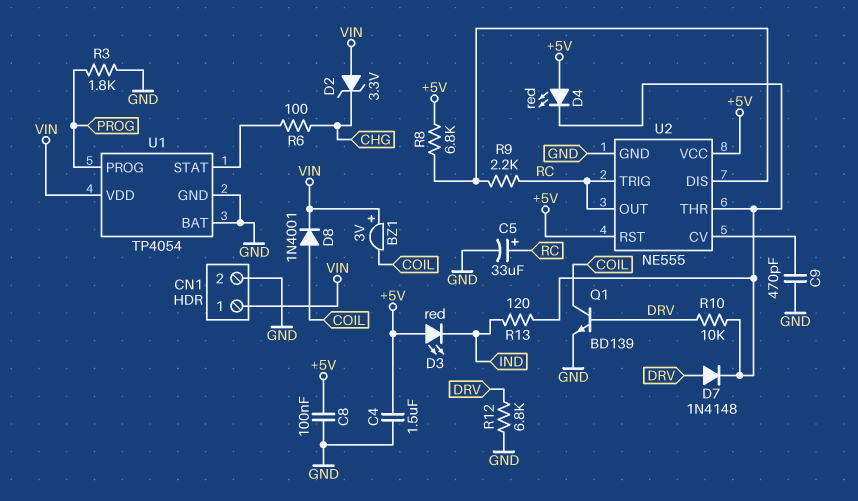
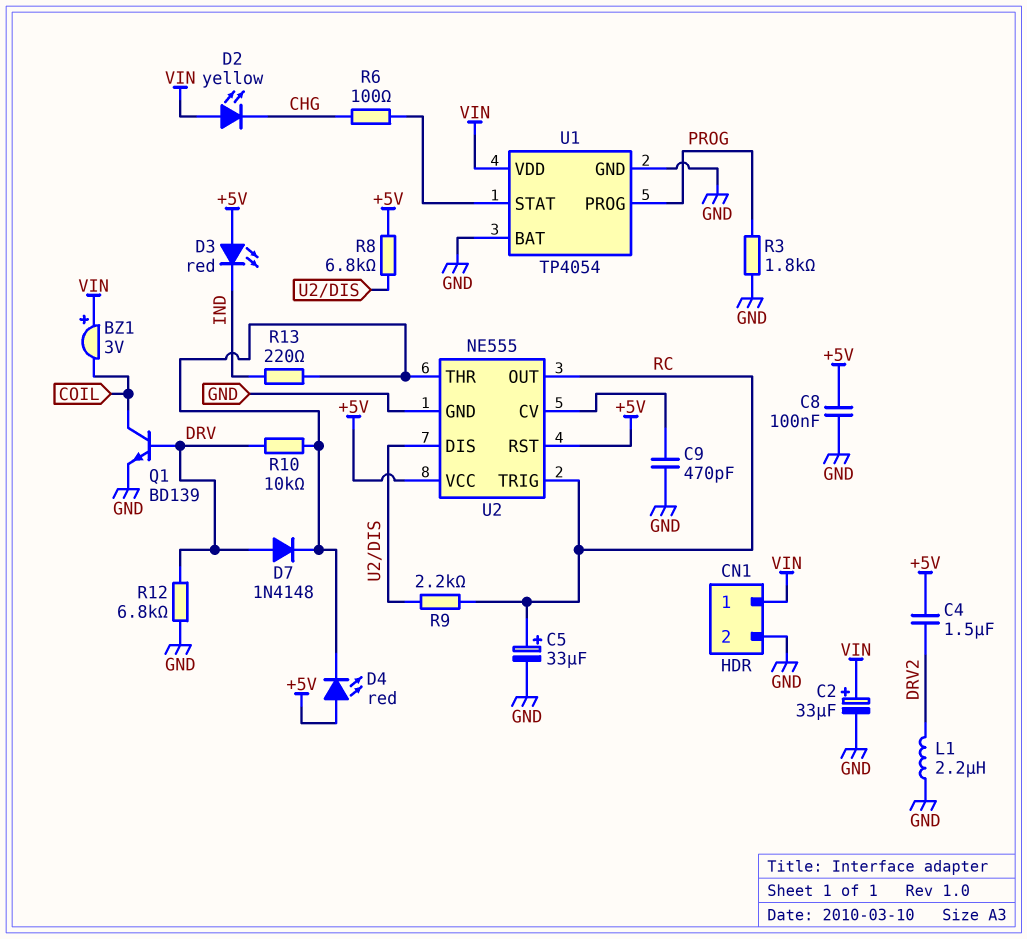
C2: none -> 33uF (plus VIN, minus GND)
C4: 1.5uF (+5V, GND) -> 1.5uF (+5V, DRV2)
D2: zener 3.3V (A VIN, K CHG) -> LED yellow (A VIN, K CHG)
D8: diode 1N4001 (A COIL, K VIN) -> none
L1: none -> 2.2uH (DRV2, GND)
R13: 120 (IND, U2/THR) -> 220 (IND, U2/THR)

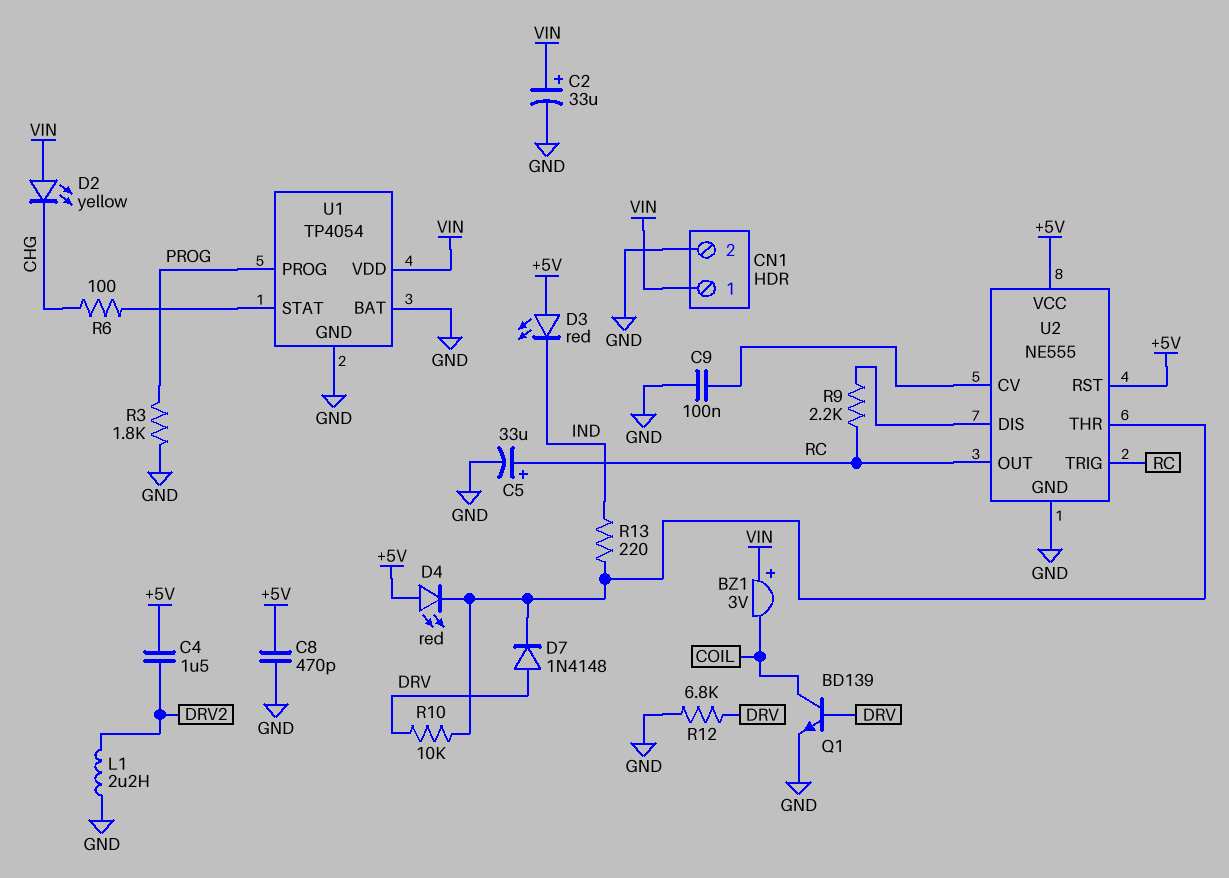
C8: 100nF (+5V, GND) -> 470pF (+5V, GND)
C9: 470pF (GND, U2/CV) -> 100nF (GND, U2/CV)
R8: 6.8k (+5V, U2/DIS) -> none

